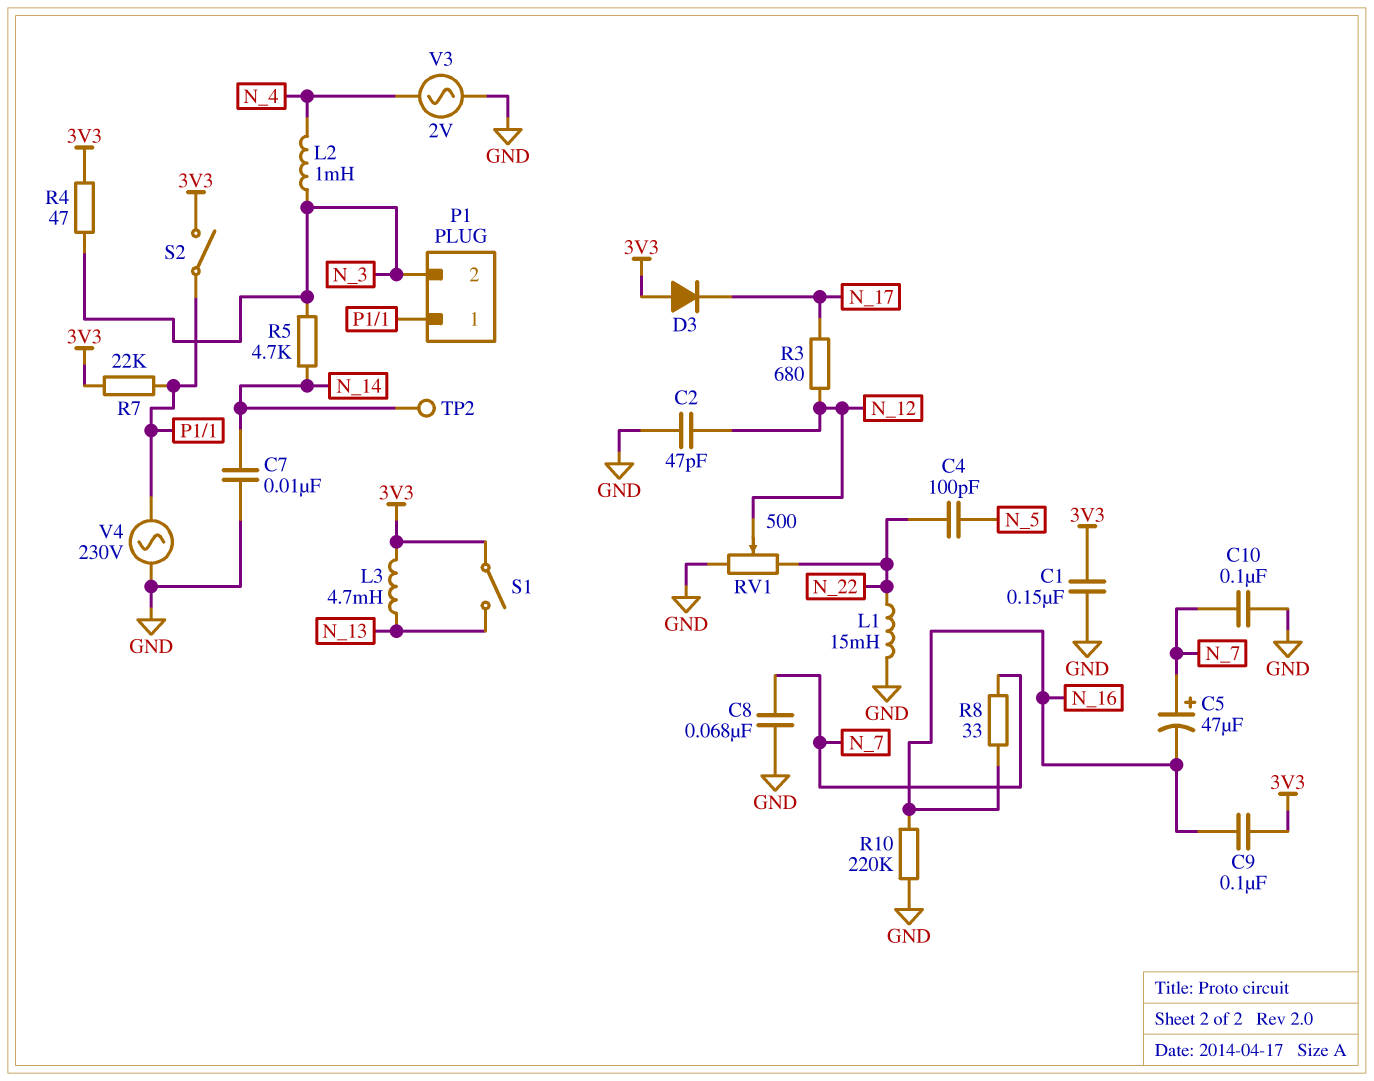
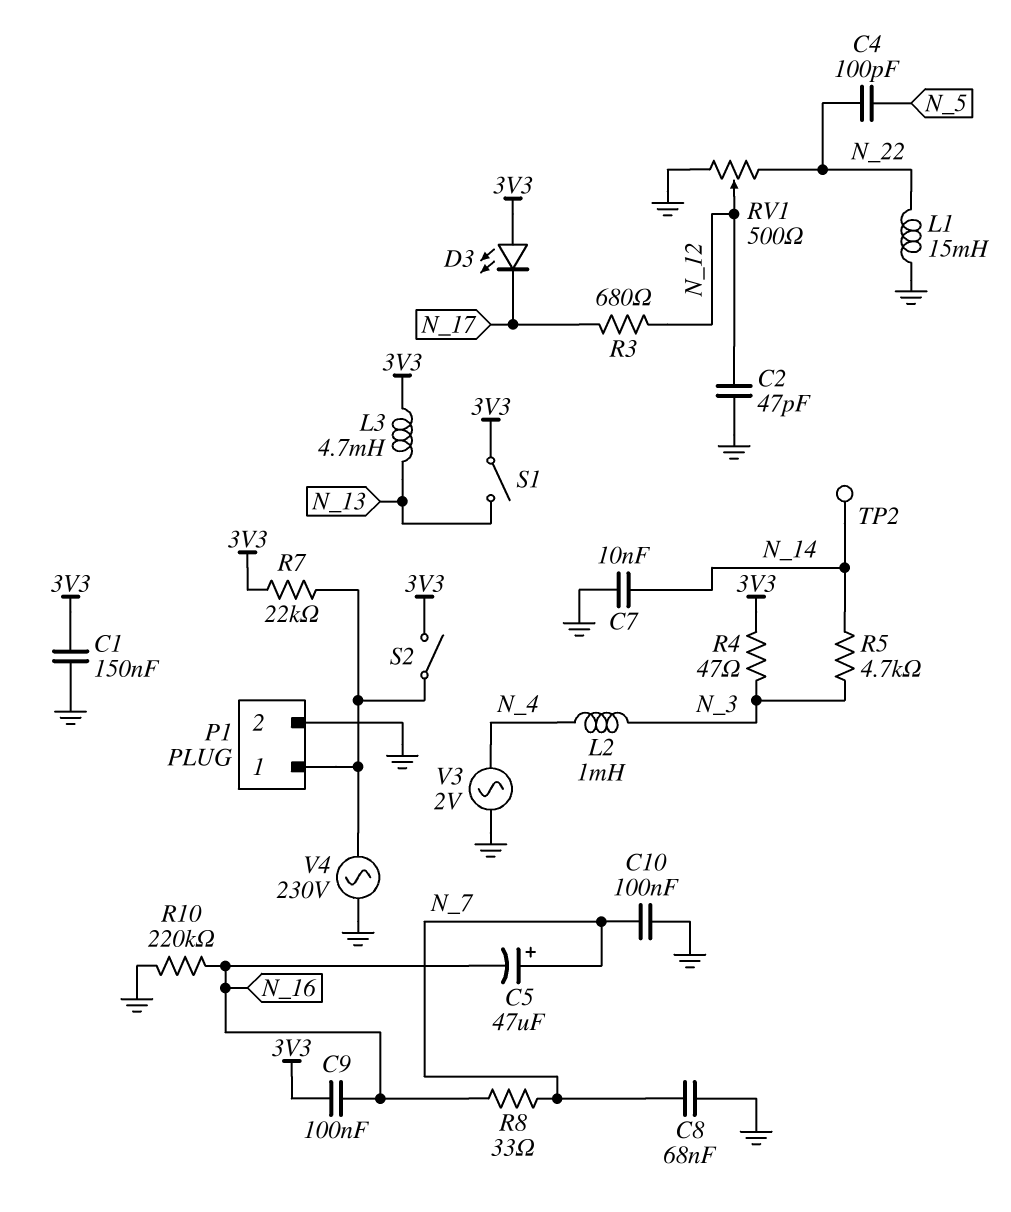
D3: diode (A 3V3, K N_17) -> LED (A 3V3, K N_17)
P1 pin 2: N_3 -> GND

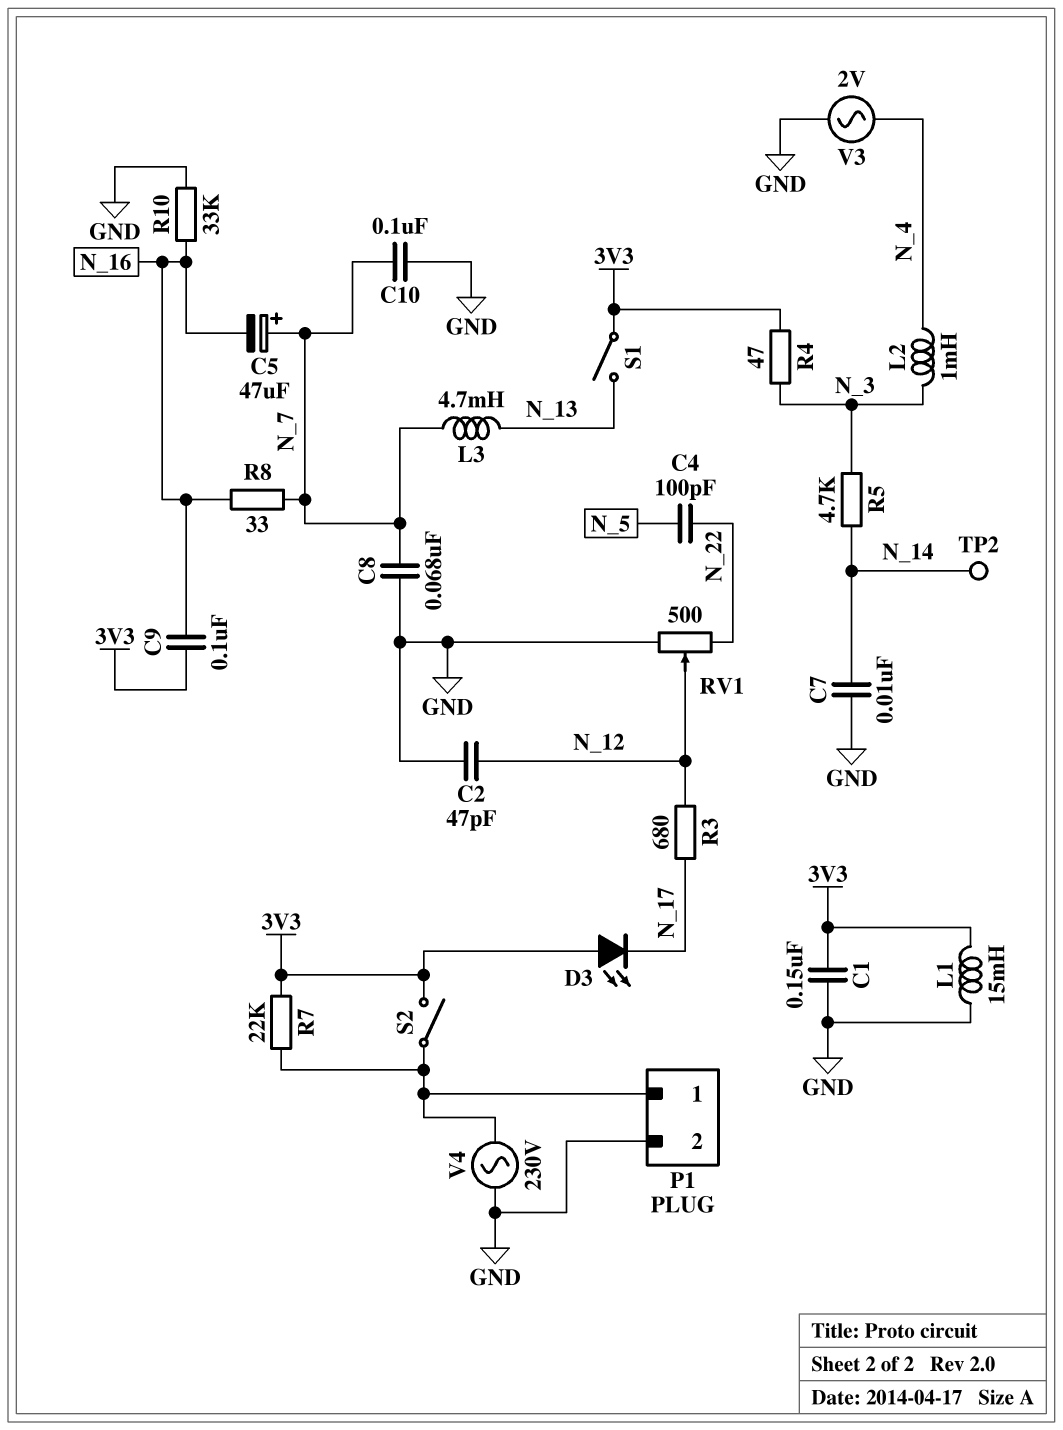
L1: 15mH (GND, N_22) -> 15mH (3V3, GND)
L3: 4.7mH (3V3, N_13) -> 4.7mH (N_7, N_13)
R10: 220k (GND, N_16) -> 33k (GND, N_16)

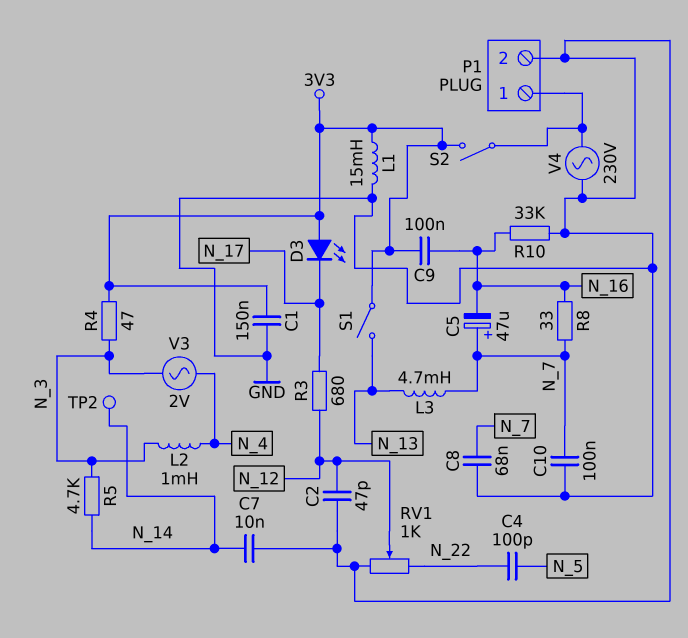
R7: 22k (3V3, P1/1) -> none
RV1: 500 (GND, N_22, wiper N_12) -> 1k (GND, N_22, wiper N_12)
V3: AC 2V (GND, N_4) -> AC 2V (N_3, N_4)

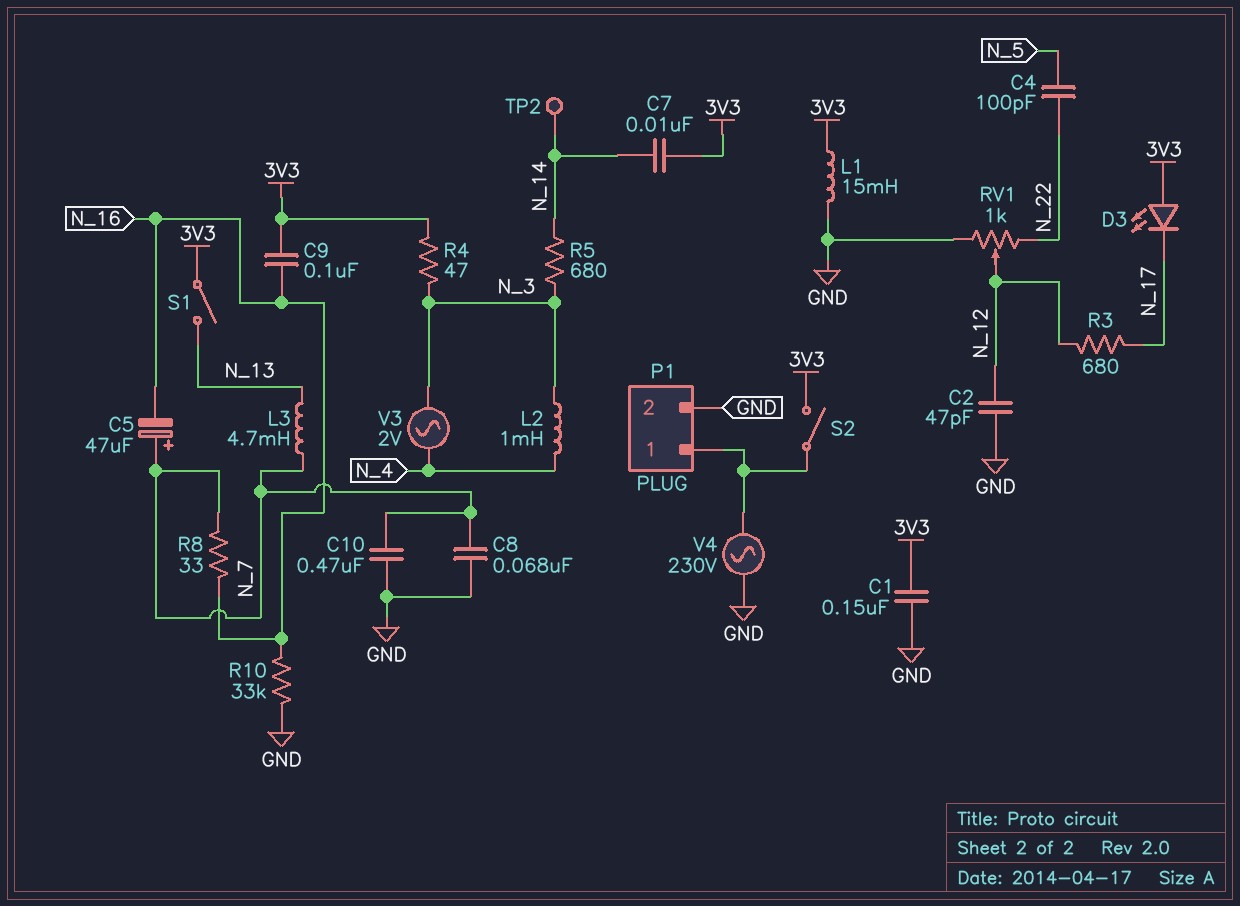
C7: 10nF (GND, N_14) -> 10nF (3V3, N_14)
C10: 100nF (GND, N_7) -> 470nF (GND, N_7)
R5: 4.7k (N_3, N_14) -> 680 (N_3, N_14)

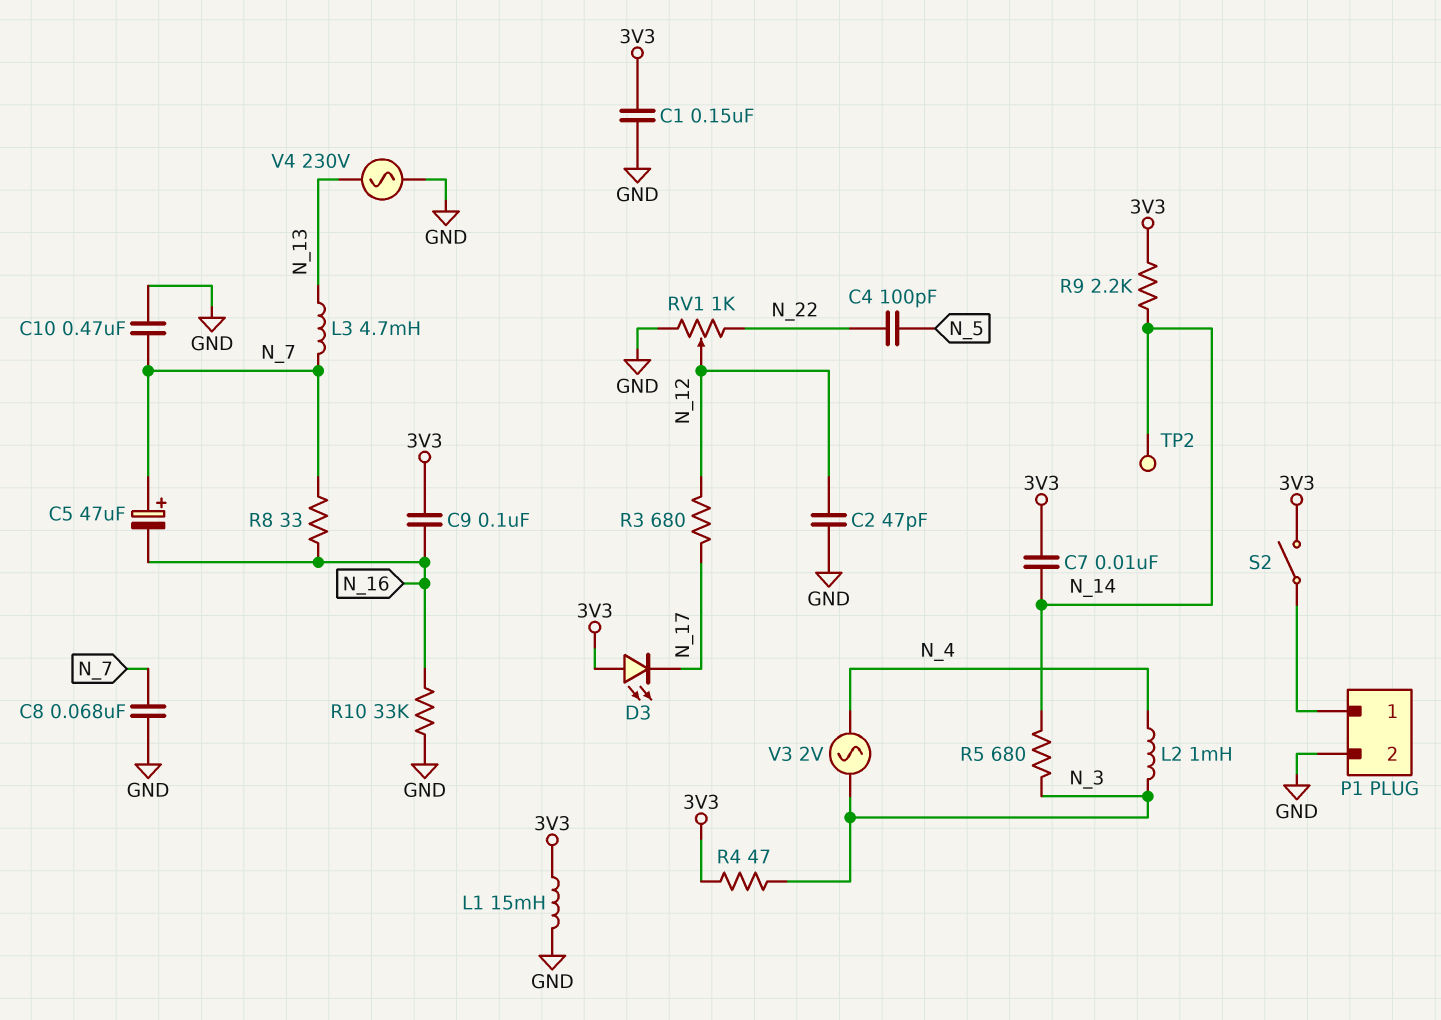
R9: none -> 2.2k (3V3, N_14)
S1: switch (3V3, N_13) -> none
V4: AC 230V (GND, P1/1) -> AC 230V (GND, N_13)

